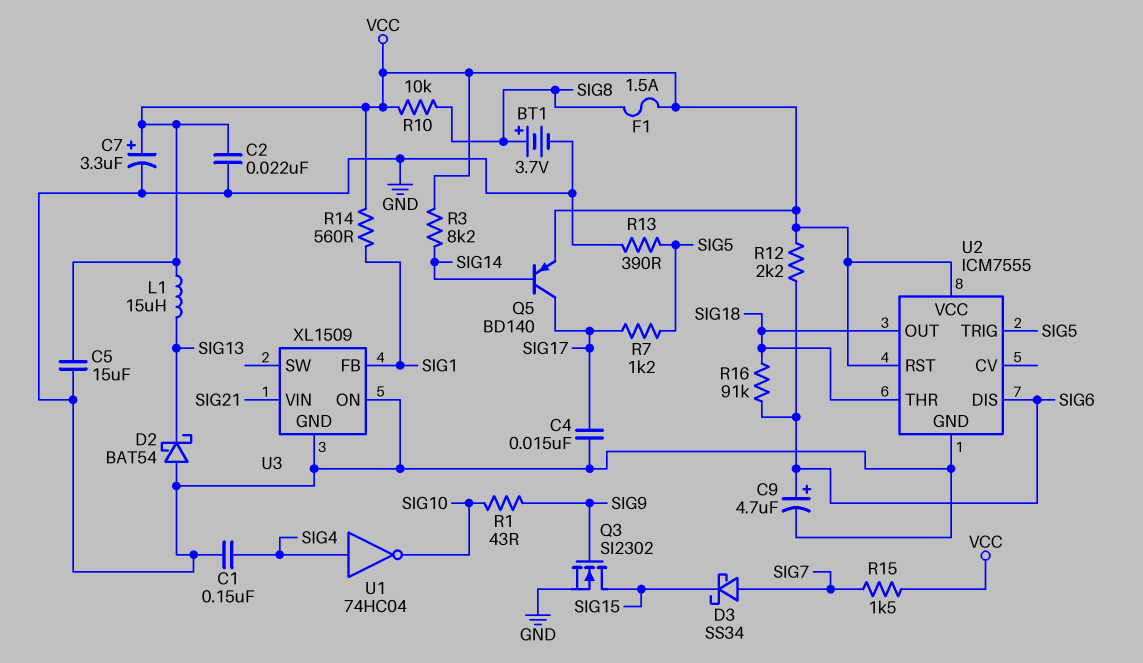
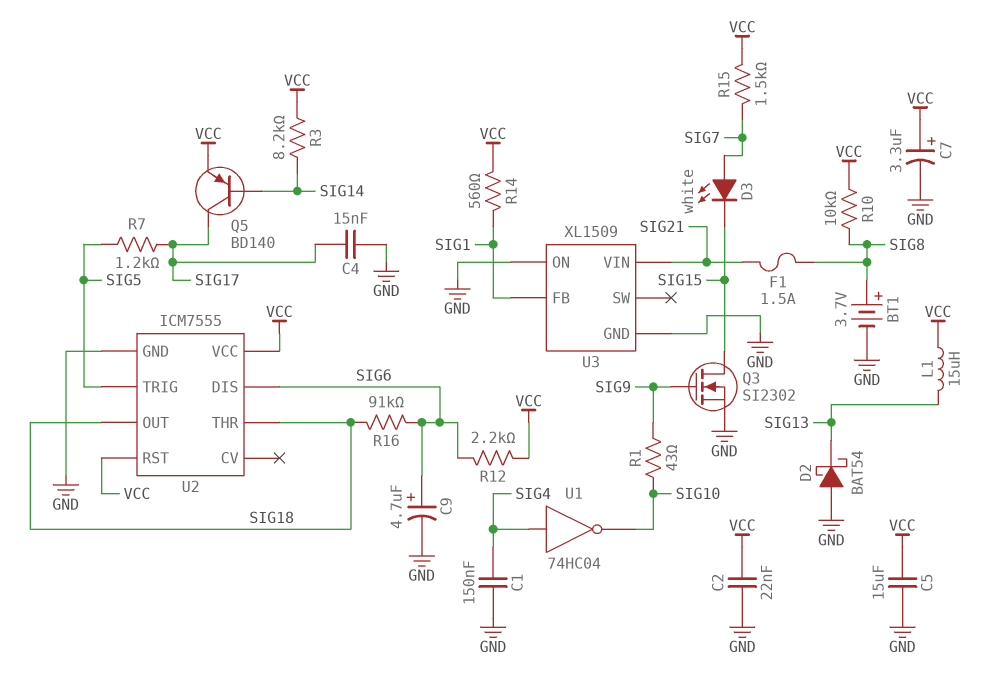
D3: schottky SS34 (A SIG7, K SIG15) -> LED white (A SIG7, K SIG15)
F1: 1.5A (SIG8, VCC) -> 1.5A (SIG8, SIG21)
R13: 390 (GND, SIG5) -> none

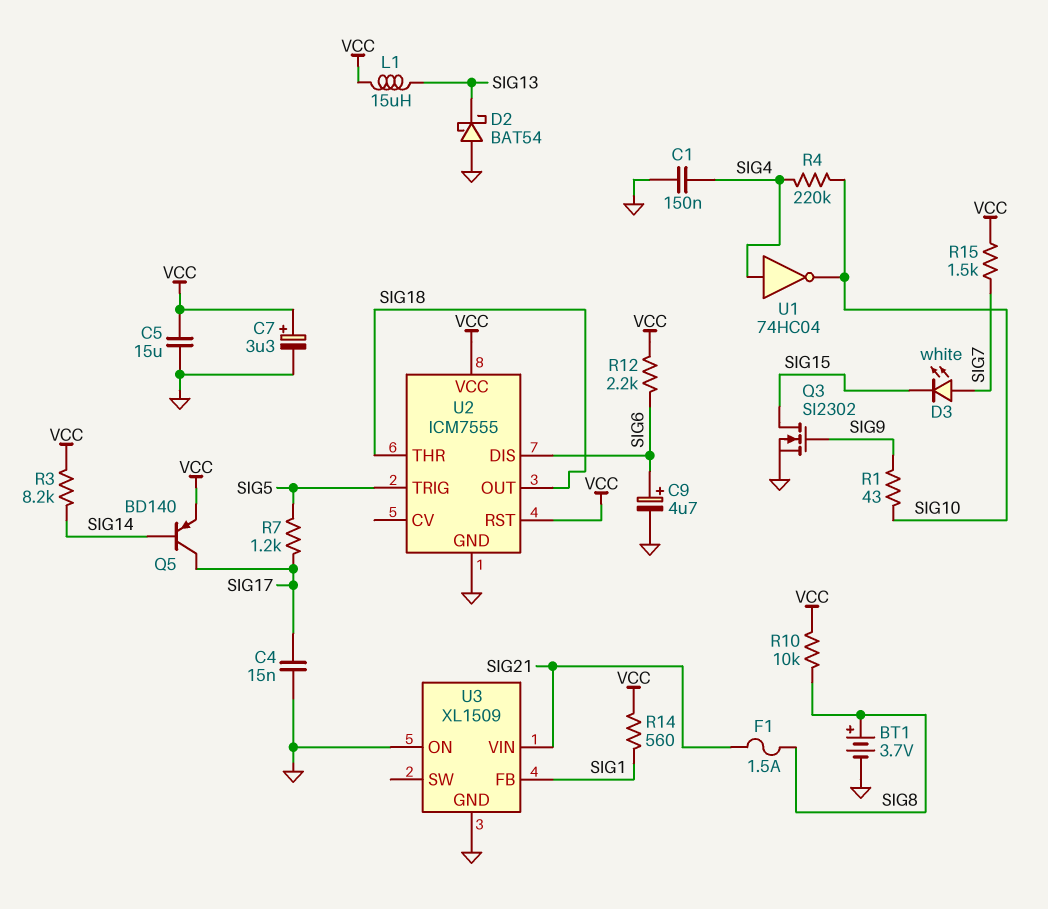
C2: 22nF (GND, VCC) -> none
R4: none -> 220k (SIG4, SIG10)
R16: 91k (SIG6, SIG18) -> none

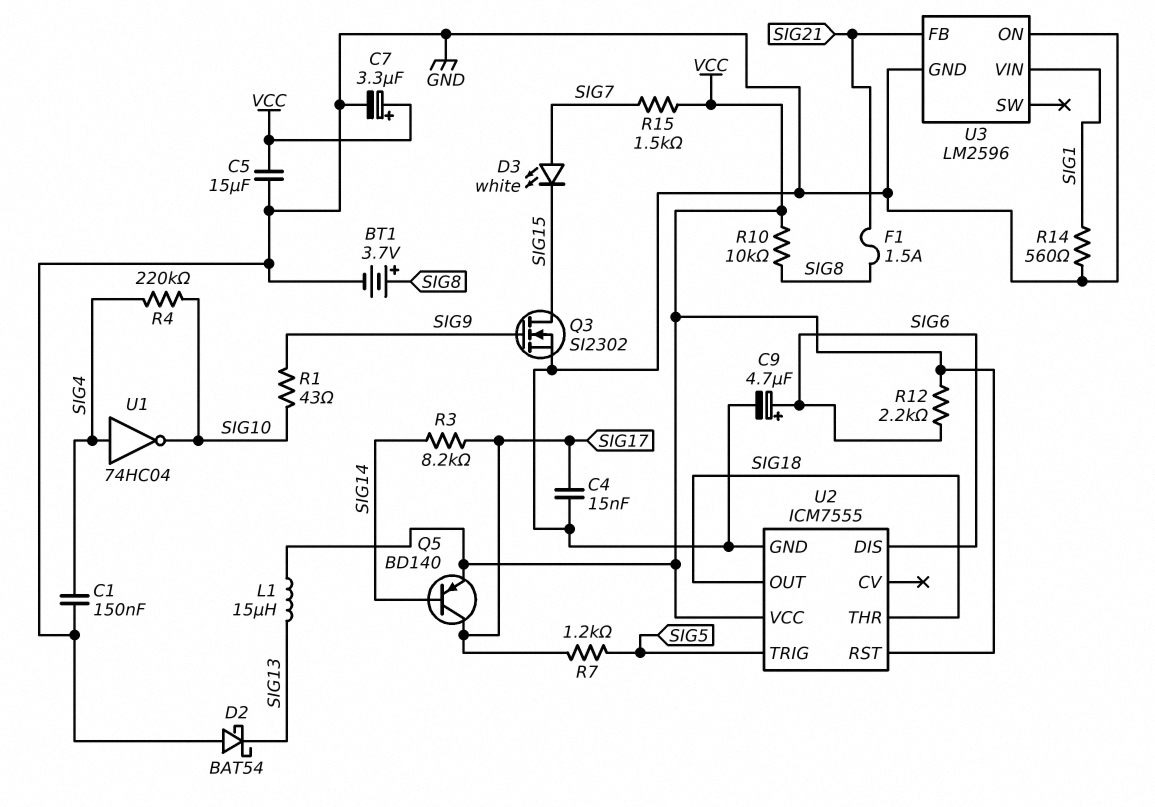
R3: 8.2k (SIG14, VCC) -> 8.2k (SIG14, SIG17)
R14: 560 (SIG1, VCC) -> 560 (GND, SIG1)
U3: XL1509 -> LM2596
U3 pin FB: SIG1 -> SIG21
U3 pin VIN: SIG21 -> SIG1

